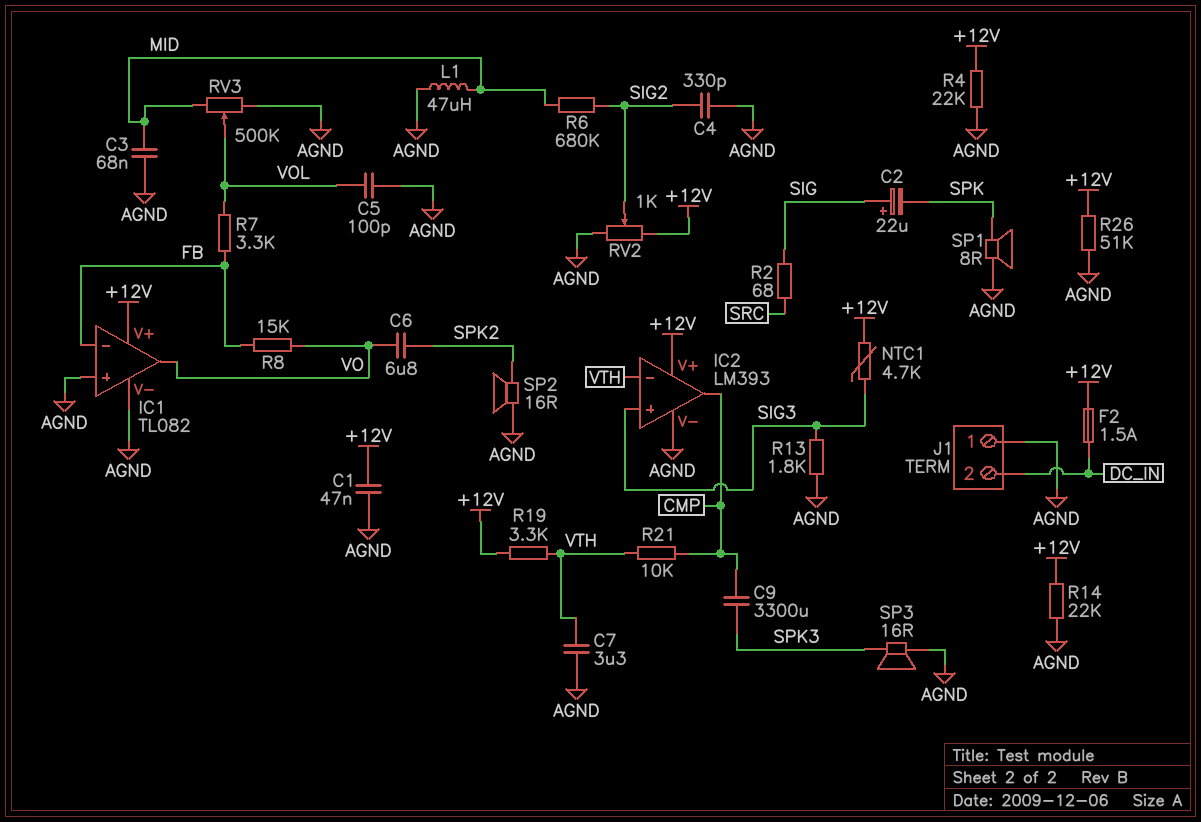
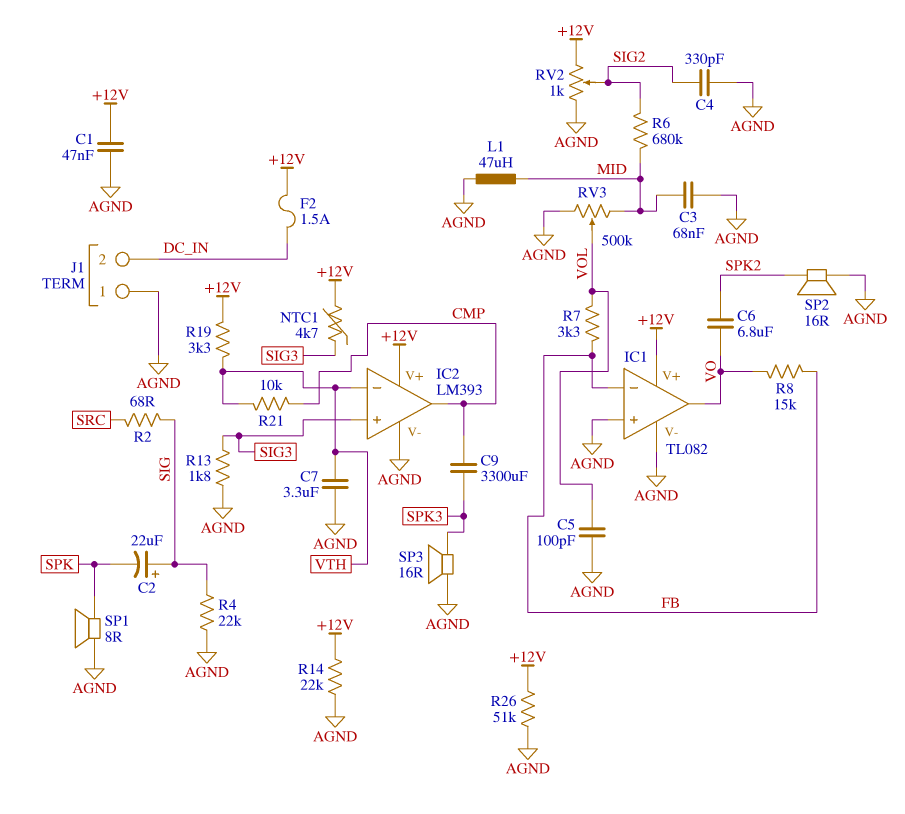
R4: 22k (+12V, AGND) -> 22k (AGND, SIG)

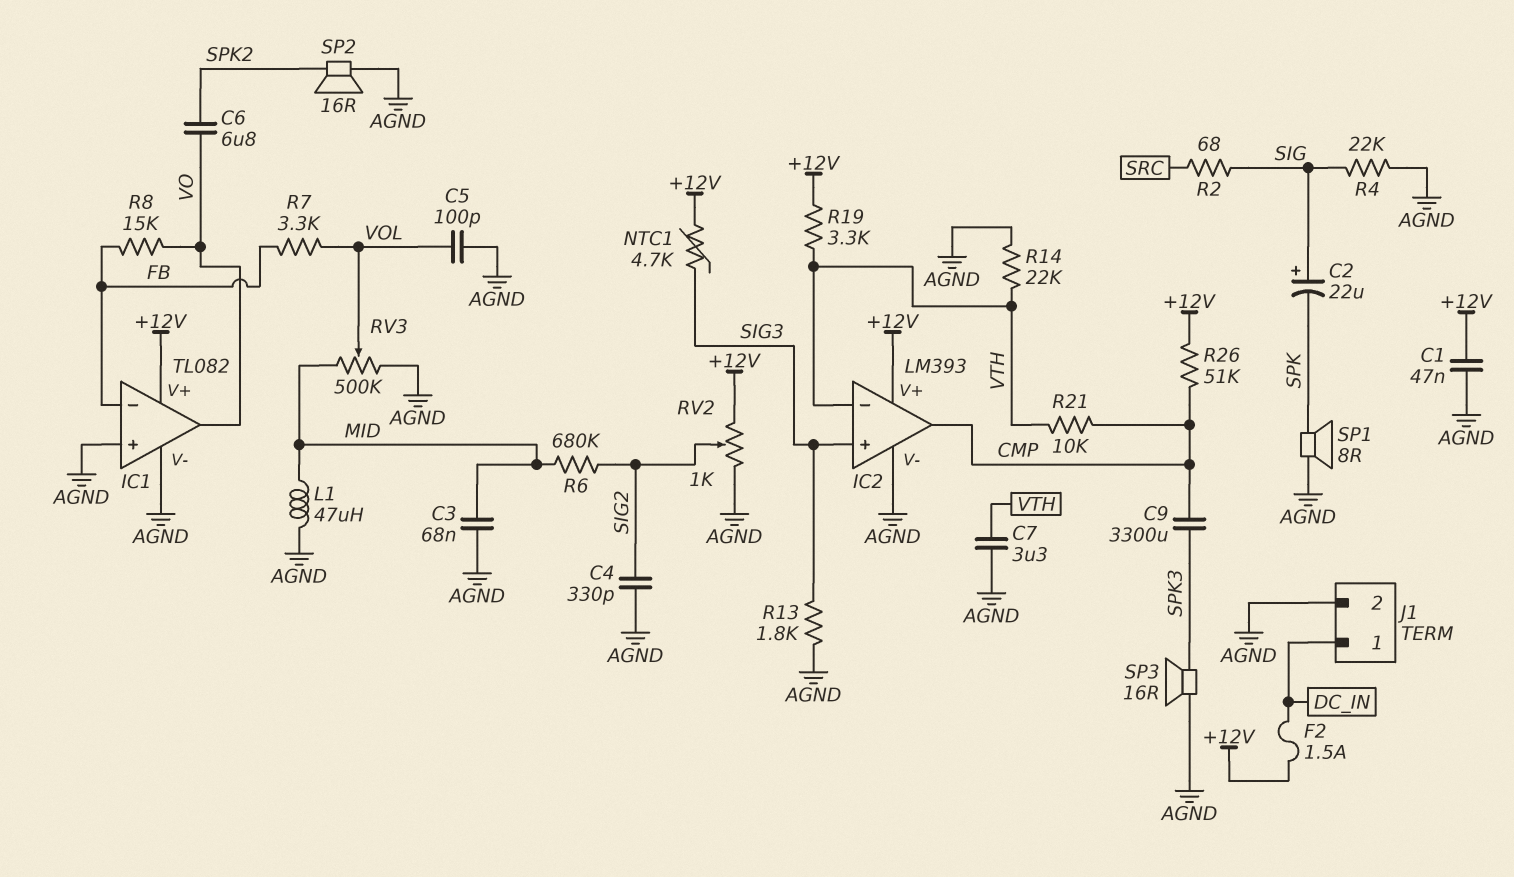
J1 pin 1: AGND -> DC_IN
J1 pin 2: DC_IN -> AGND
R14: 22k (+12V, AGND) -> 22k (AGND, VTH)
R26: 51k (+12V, AGND) -> 51k (+12V, CMP)

